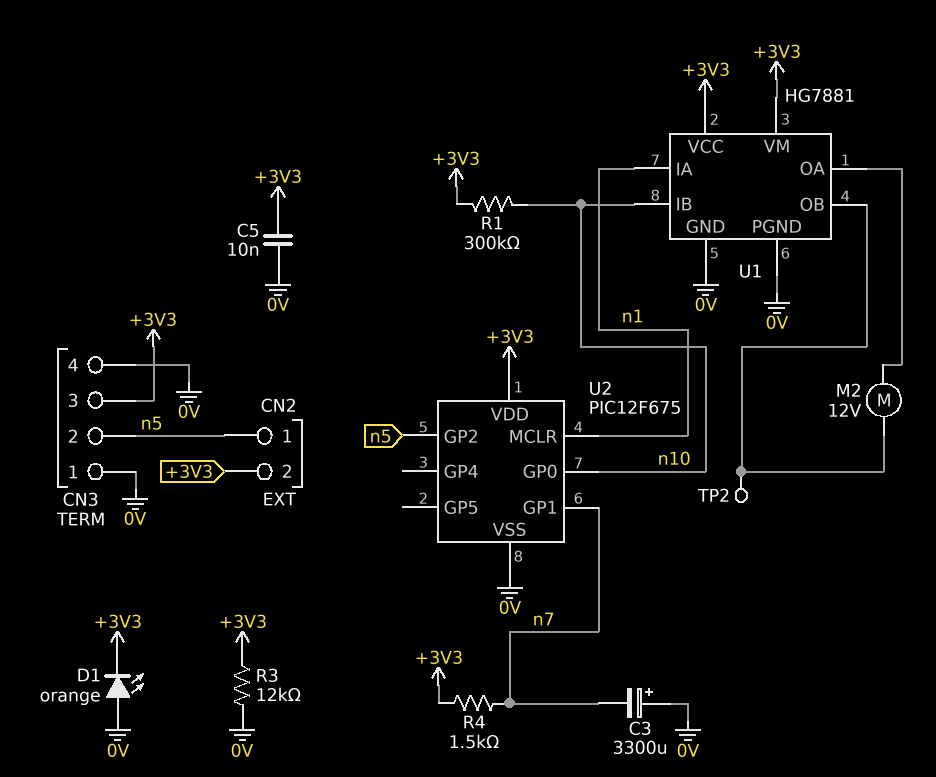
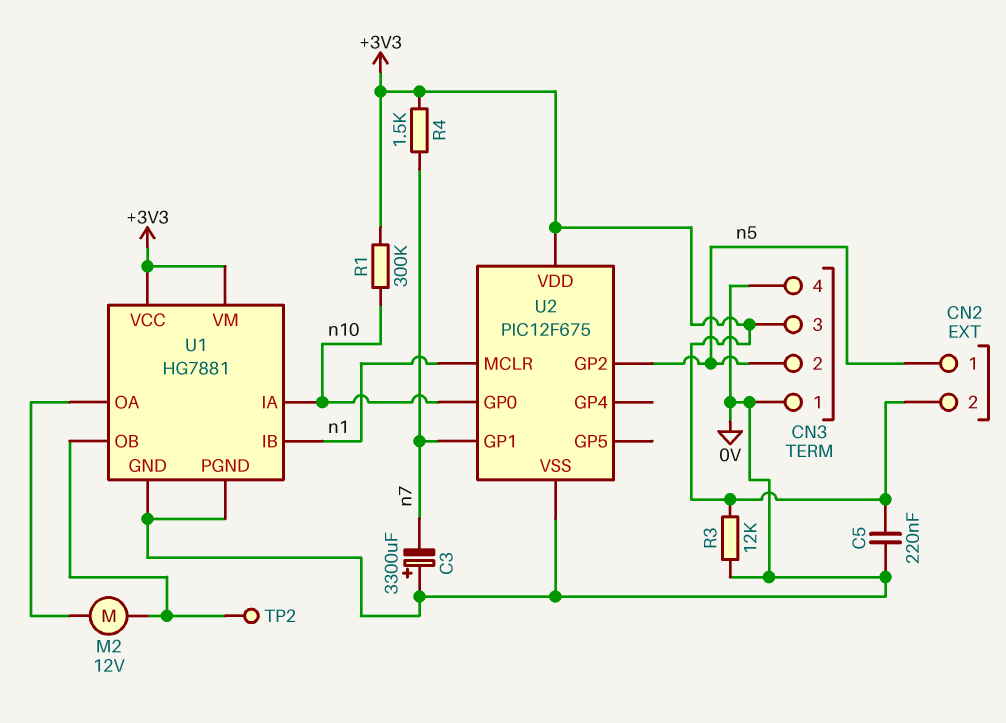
C5: 10nF (+3V3, 0V) -> 220nF (+3V3, 0V)
D1: LED orange (A 0V, K +3V3) -> none
U1 pin IA: n1 -> n10
U1 pin IB: n10 -> n1

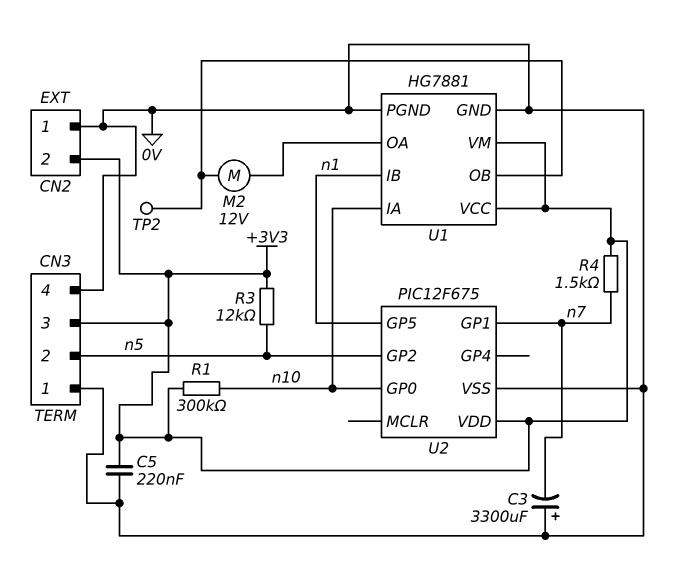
CN2 pin 1: n5 -> 0V
R3: 12k (+3V3, 0V) -> 12k (+3V3, n5)
U2 pin GP5: none -> n1
U2 pin MCLR: n1 -> none

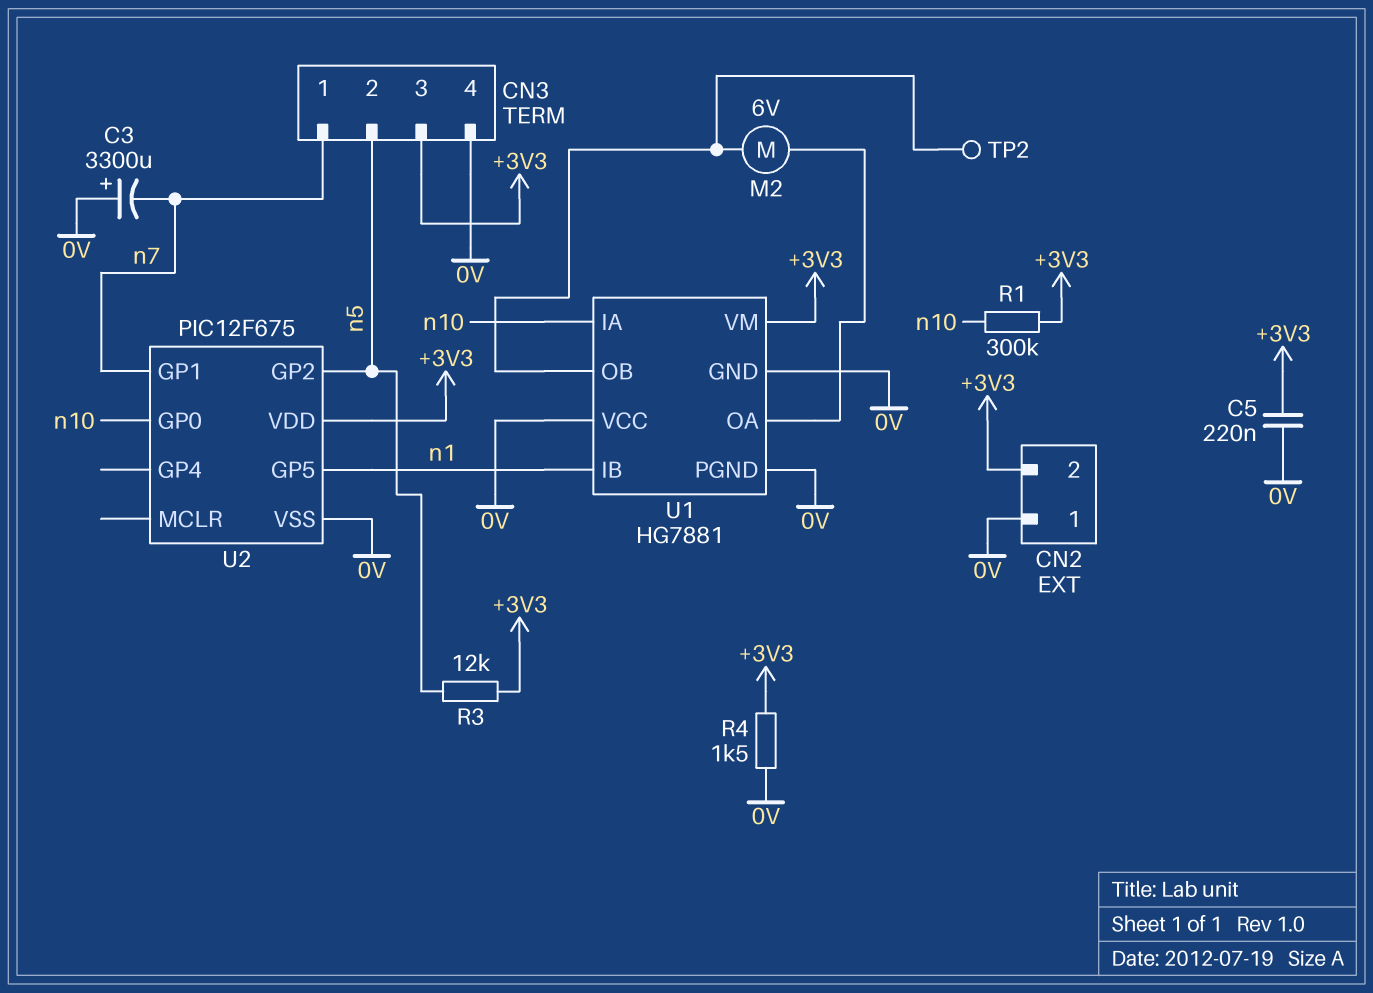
CN3 pin 1: 0V -> n7
M2: motor 12V (U1/OA, U1/OB) -> motor 6V (U1/OA, U1/OB)
R4: 1.5k (+3V3, n7) -> 1.5k (+3V3, 0V)
U1 pin VCC: +3V3 -> 0V

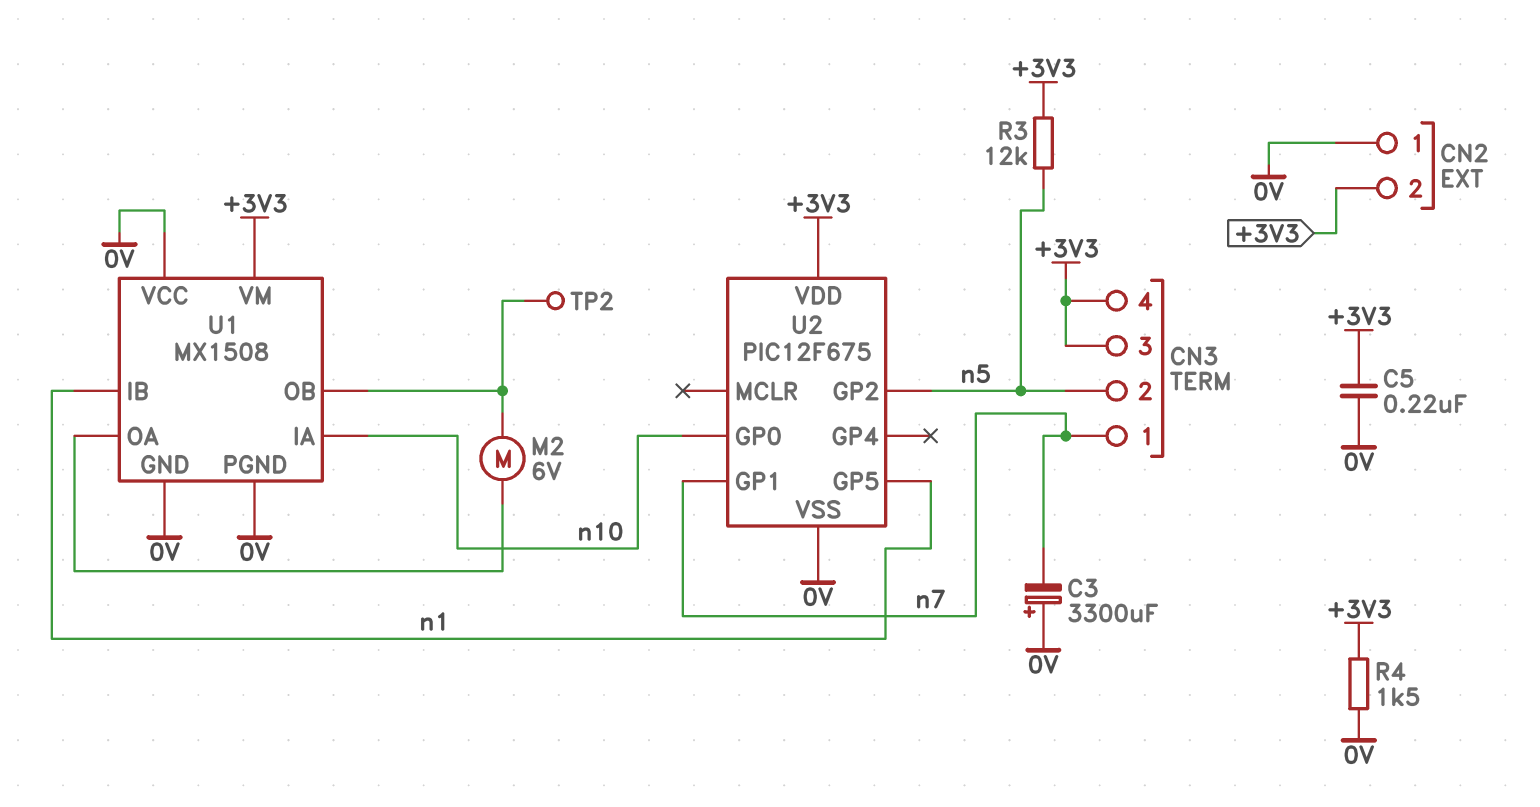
CN3 pin 4: 0V -> +3V3
R1: 300k (+3V3, n10) -> none
U1: HG7881 -> MX1508

